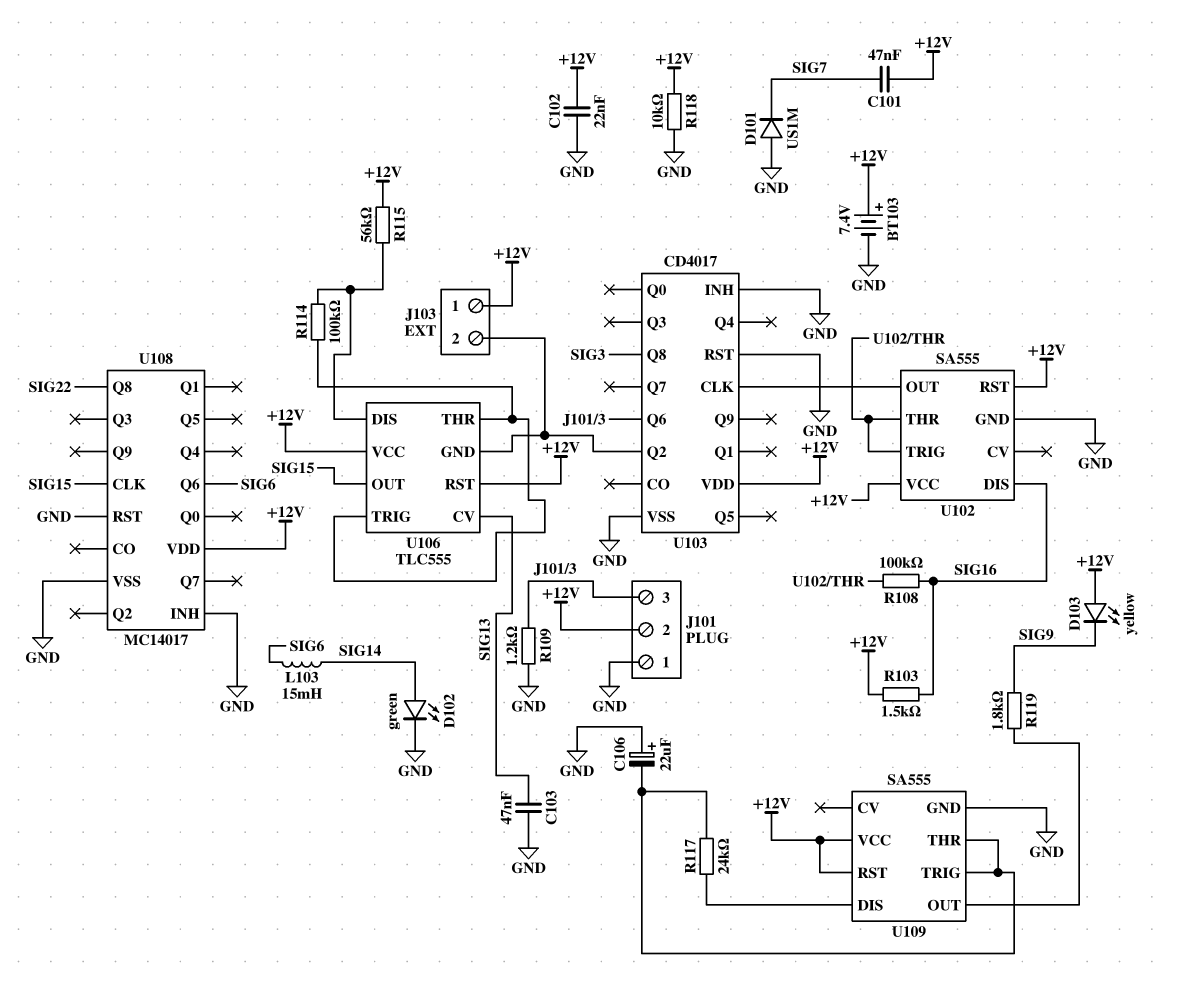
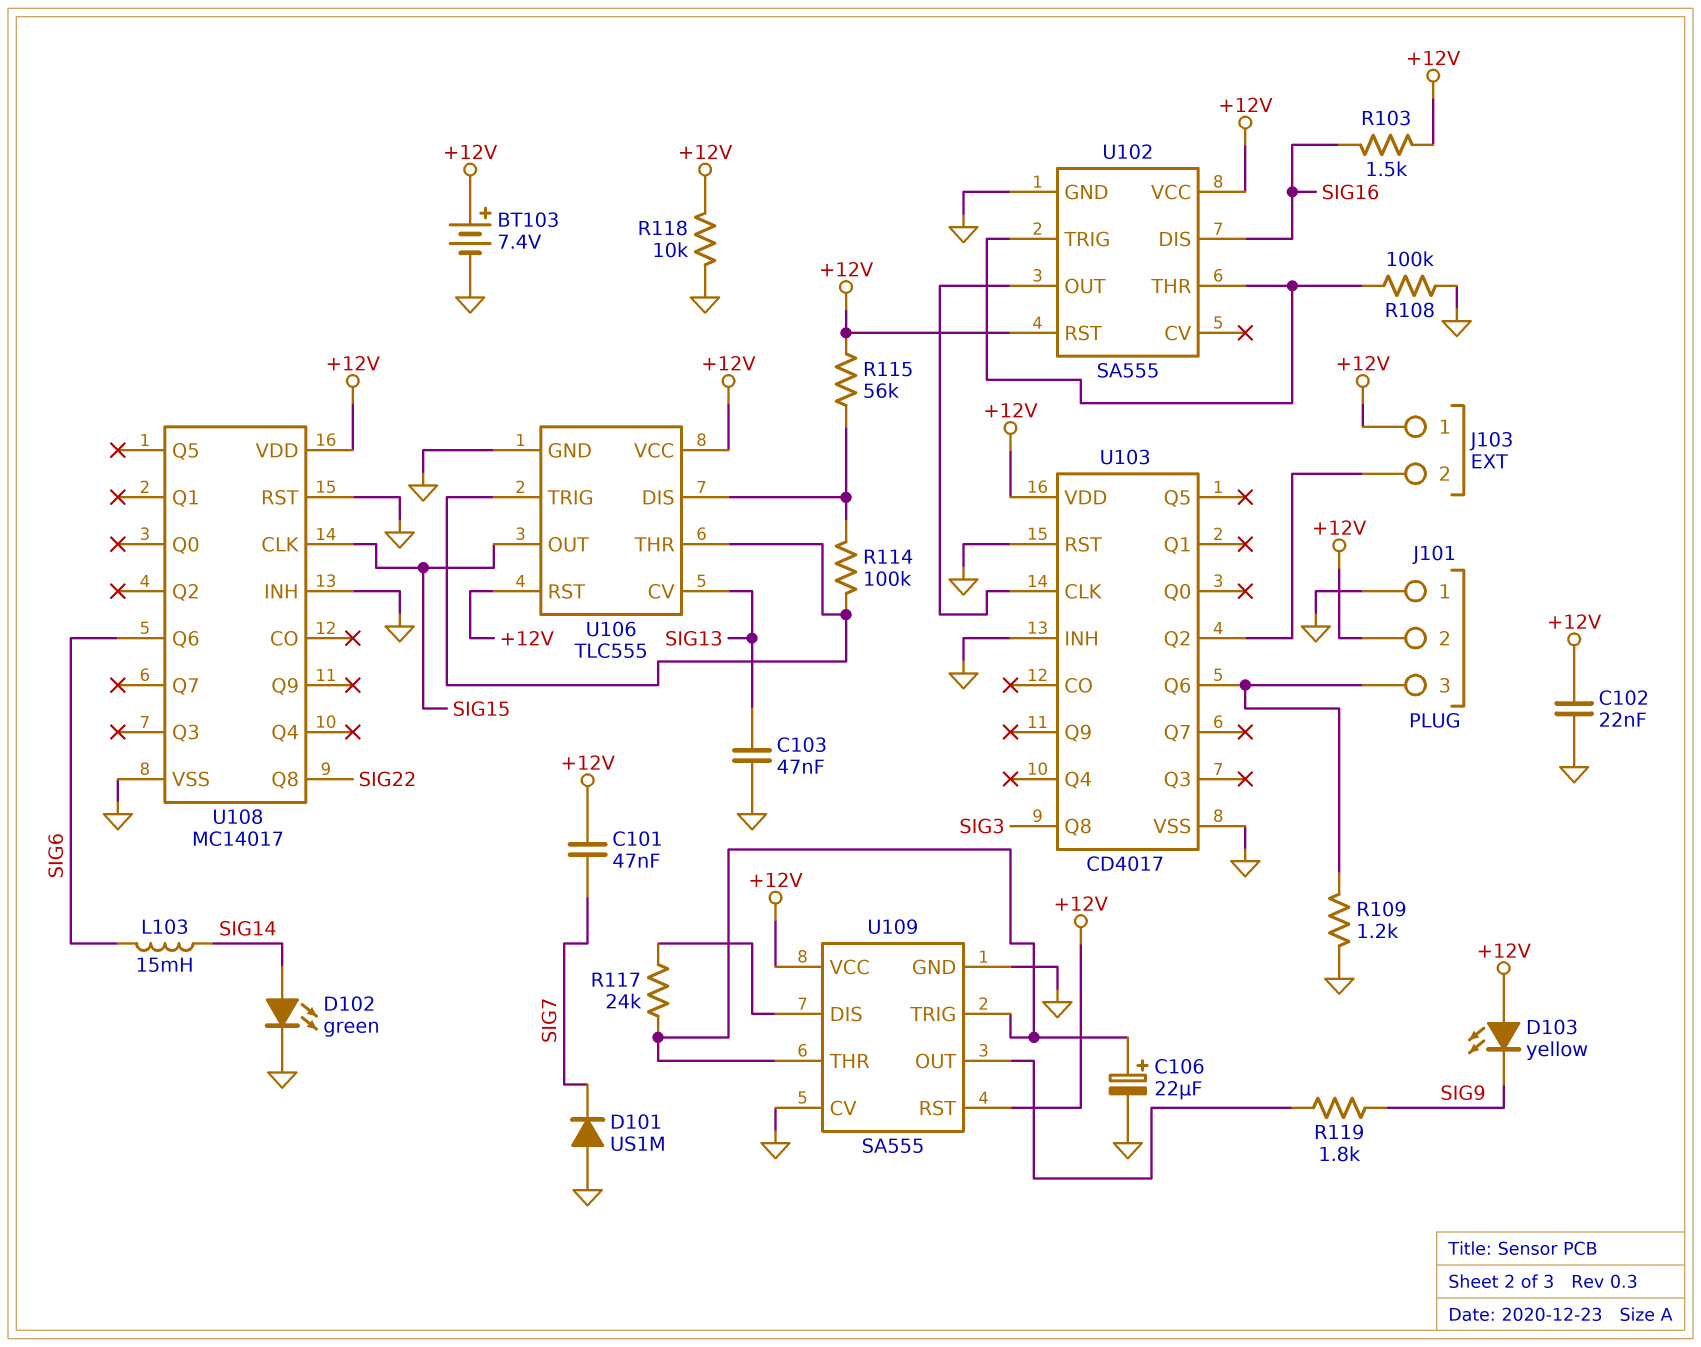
C106: 22uF (plus GND, minus U109/THR) -> 22uF (plus U109/THR, minus GND)
R108: 100k (SIG16, U102/THR) -> 100k (GND, U102/THR)
U106 pin GND: J103/2 -> GND
U109 pin CV: none -> GND

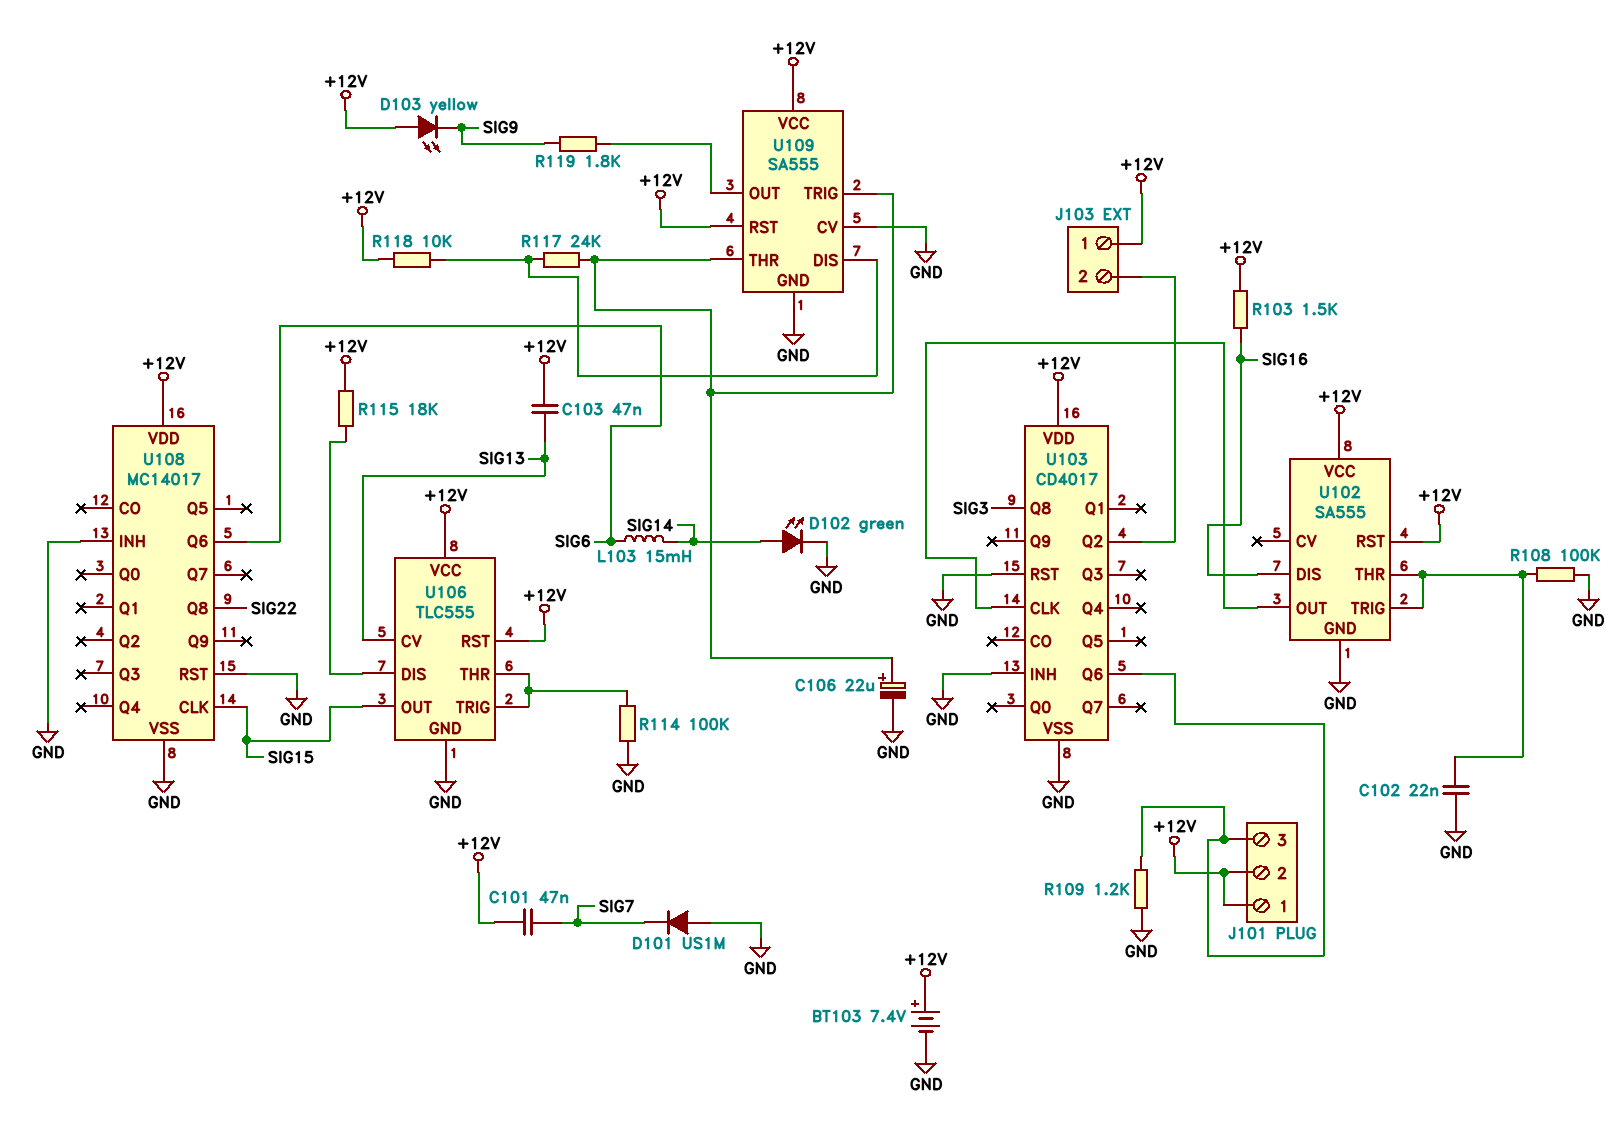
C102: 22nF (+12V, GND) -> 22nF (GND, U102/THR)
C103: 47nF (GND, SIG13) -> 47nF (+12V, SIG13)
J101 pin 1: GND -> +12V
R114: 100k (U106/DIS, U106/THR) -> 100k (GND, U106/THR)
R115: 56k (+12V, U106/DIS) -> 18k (+12V, U106/DIS)
R118: 10k (+12V, GND) -> 10k (+12V, U109/DIS)

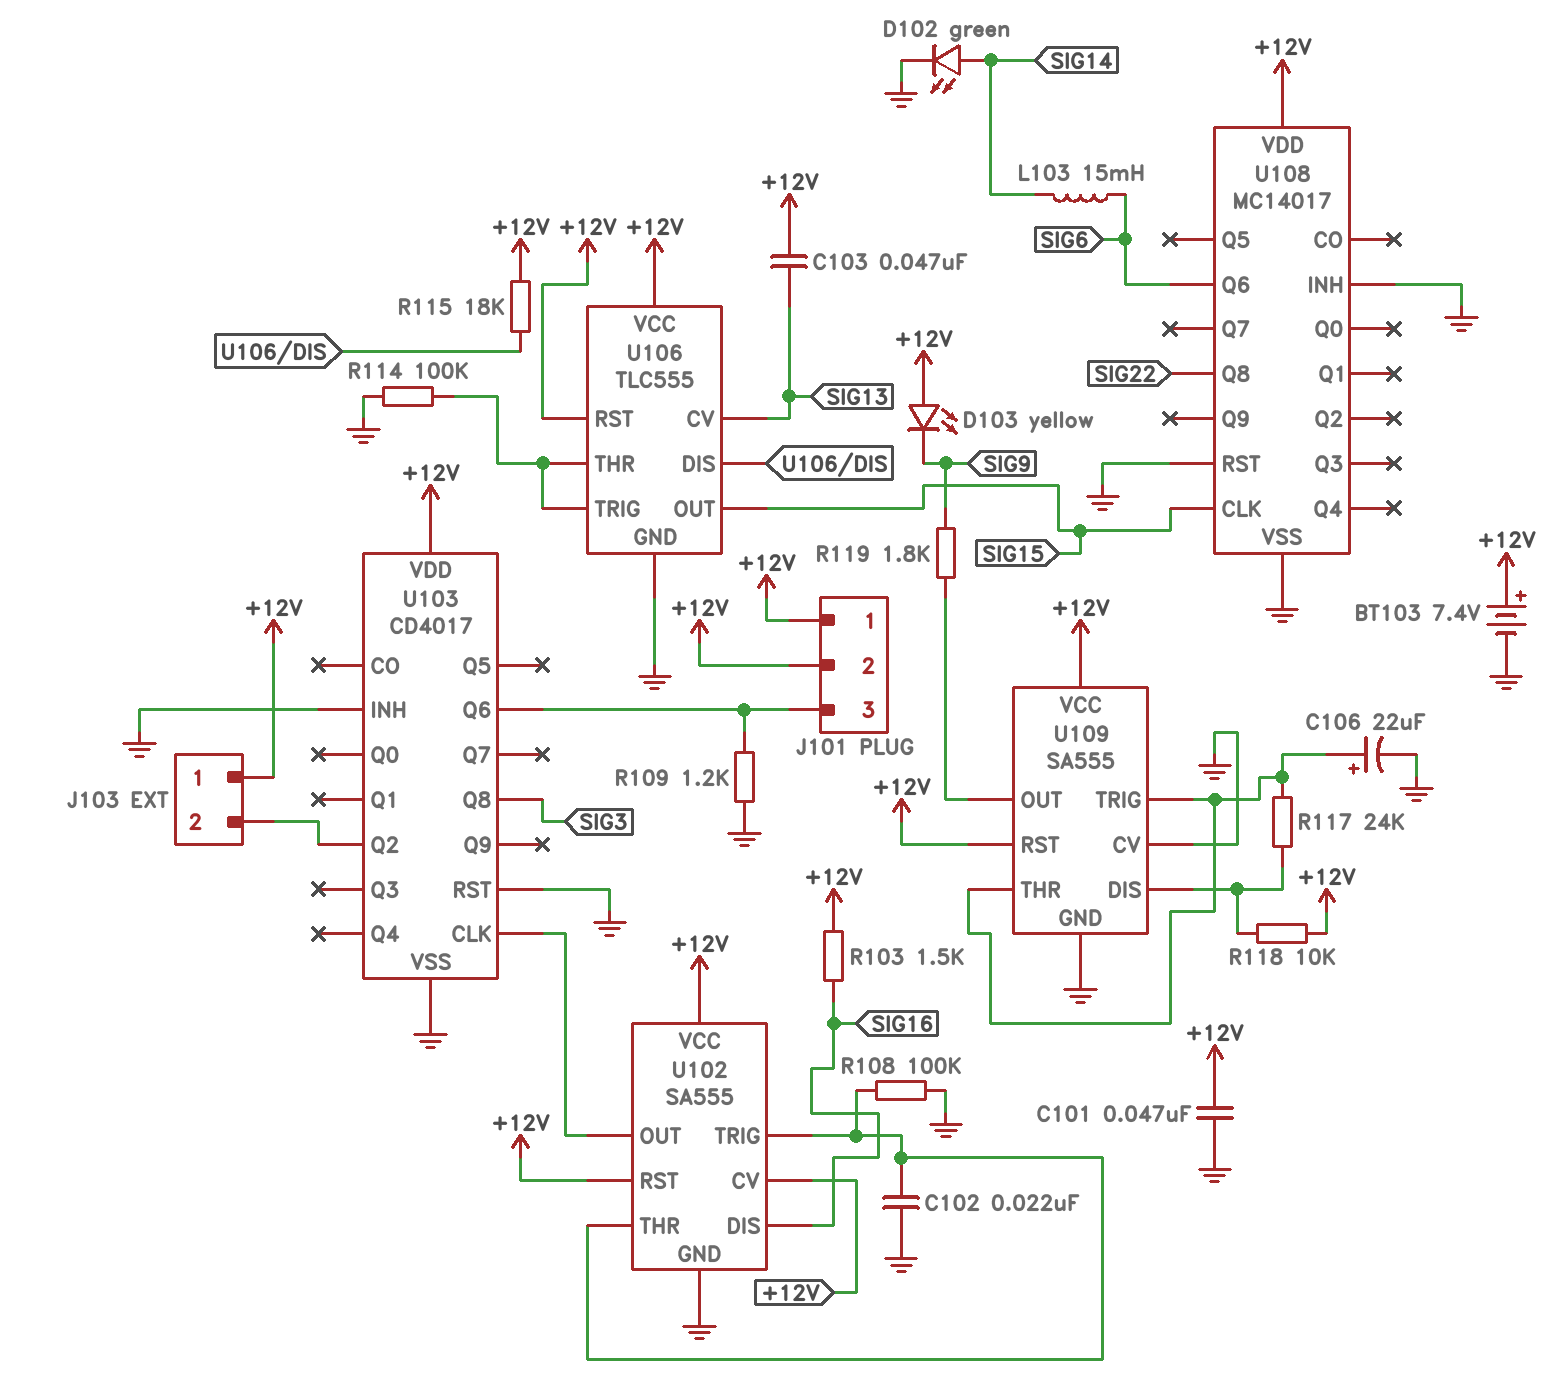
C101: 47nF (+12V, SIG7) -> 47nF (+12V, GND)
D101: diode US1M (A GND, K SIG7) -> none
U102 pin CV: none -> +12V

